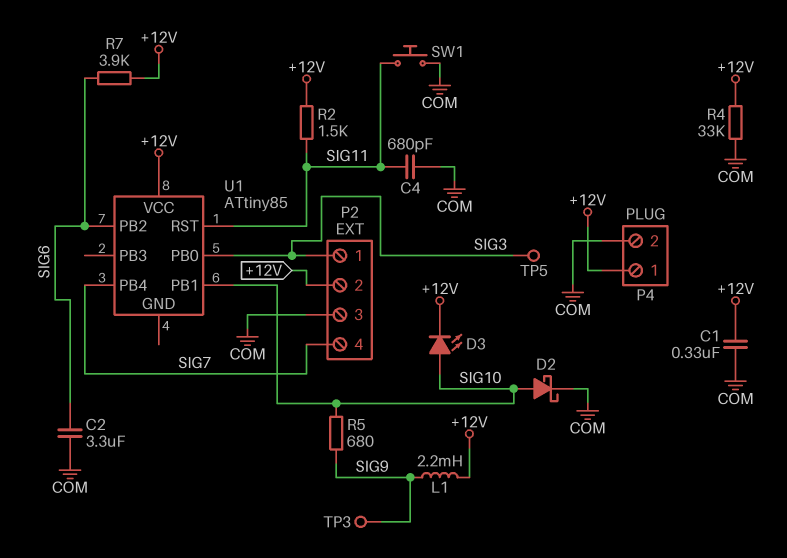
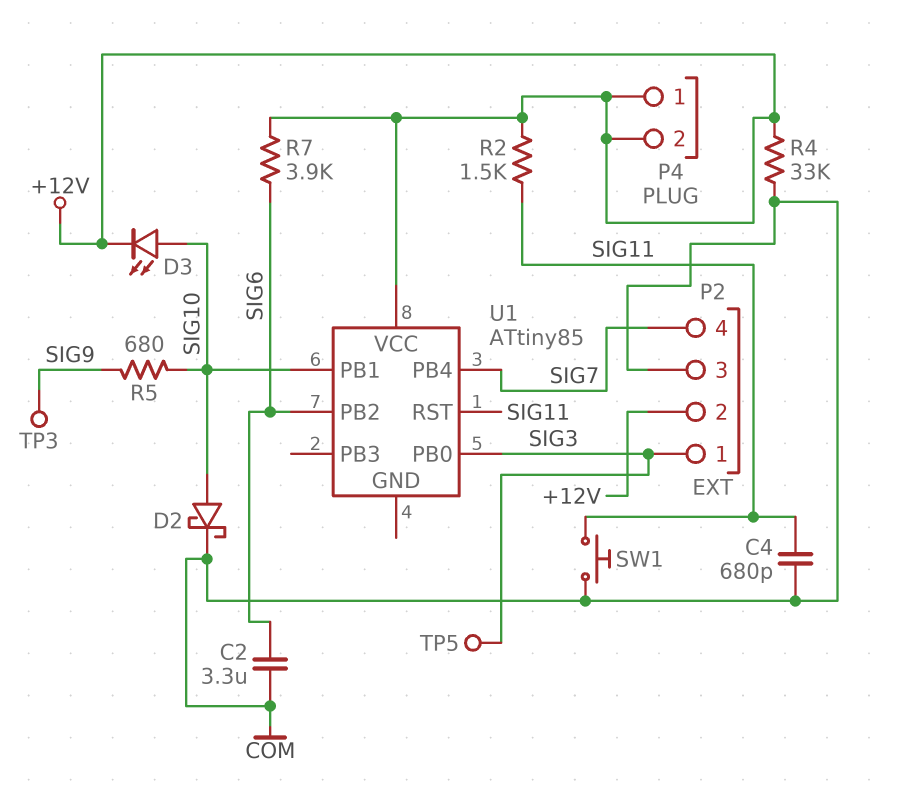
C1: 330nF (+12V, COM) -> none
L1: 2.2mH (+12V, SIG9) -> none
P4 pin 2: COM -> +12V

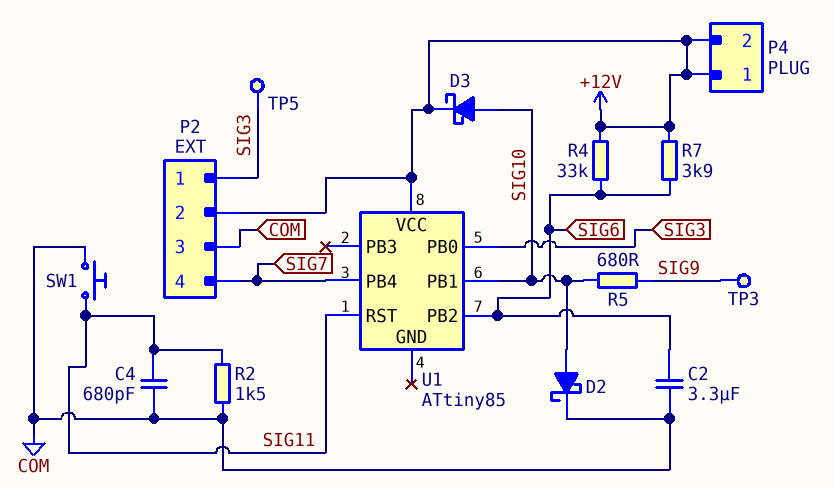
D3: LED (A SIG10, K +12V) -> schottky (A SIG10, K +12V)
R2: 1.5k (+12V, SIG11) -> 1.5k (COM, SIG11)
R4: 33k (+12V, COM) -> 33k (+12V, SIG6)

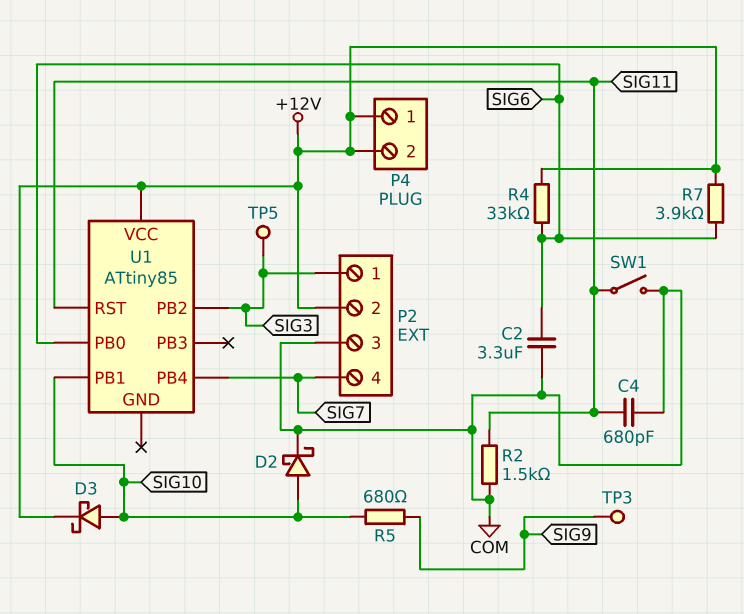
SW1: button (COM, SIG11) -> switch (COM, SIG11)
U1 pin PB0: SIG3 -> SIG6
U1 pin PB2: SIG6 -> SIG3

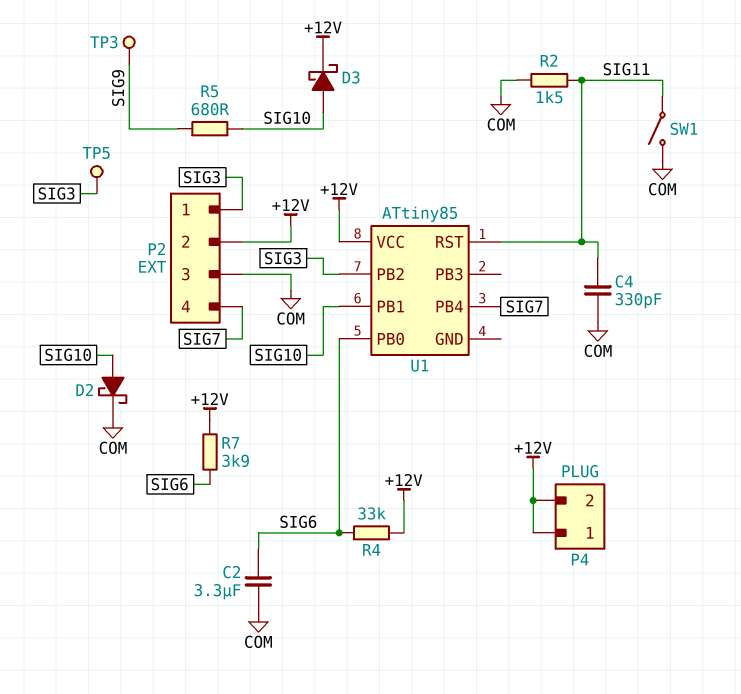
C4: 680pF (COM, SIG11) -> 330pF (COM, SIG11)

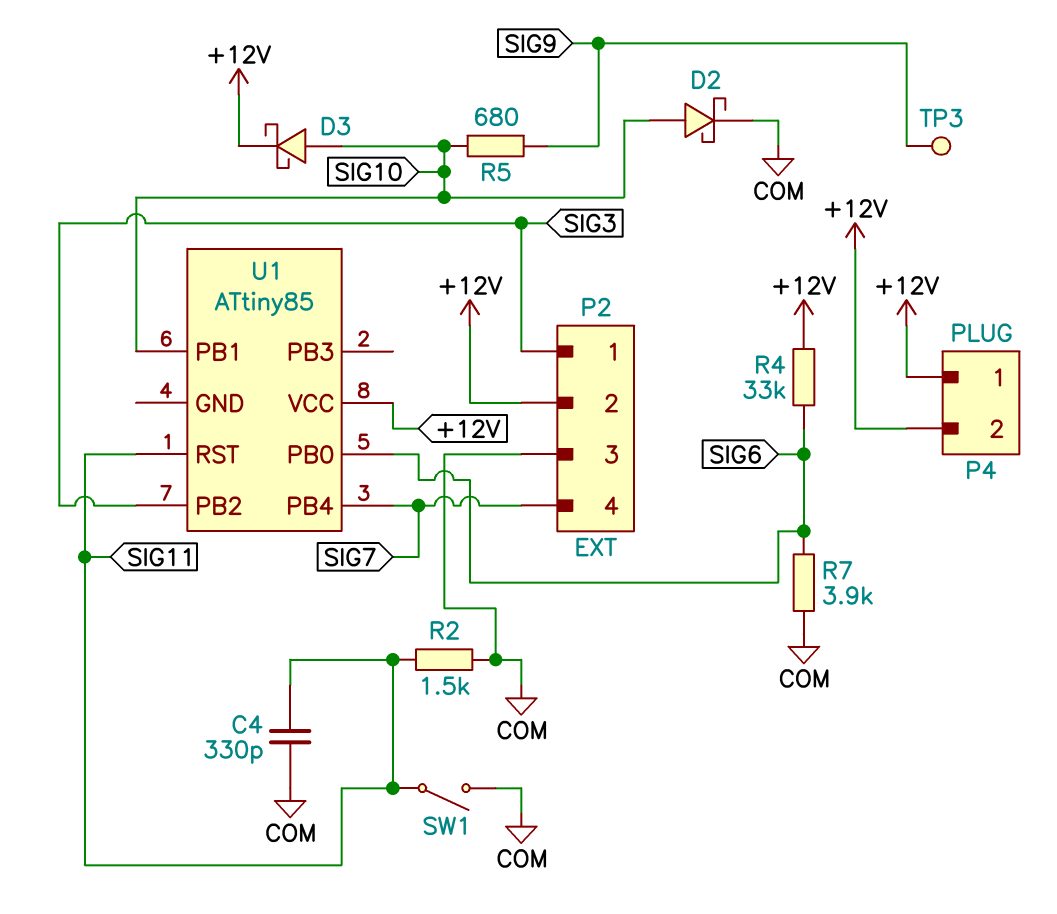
C2: 3.3uF (COM, SIG6) -> none
R7: 3.9k (+12V, SIG6) -> 3.9k (COM, SIG6)
TP5: test point (SIG3) -> none

